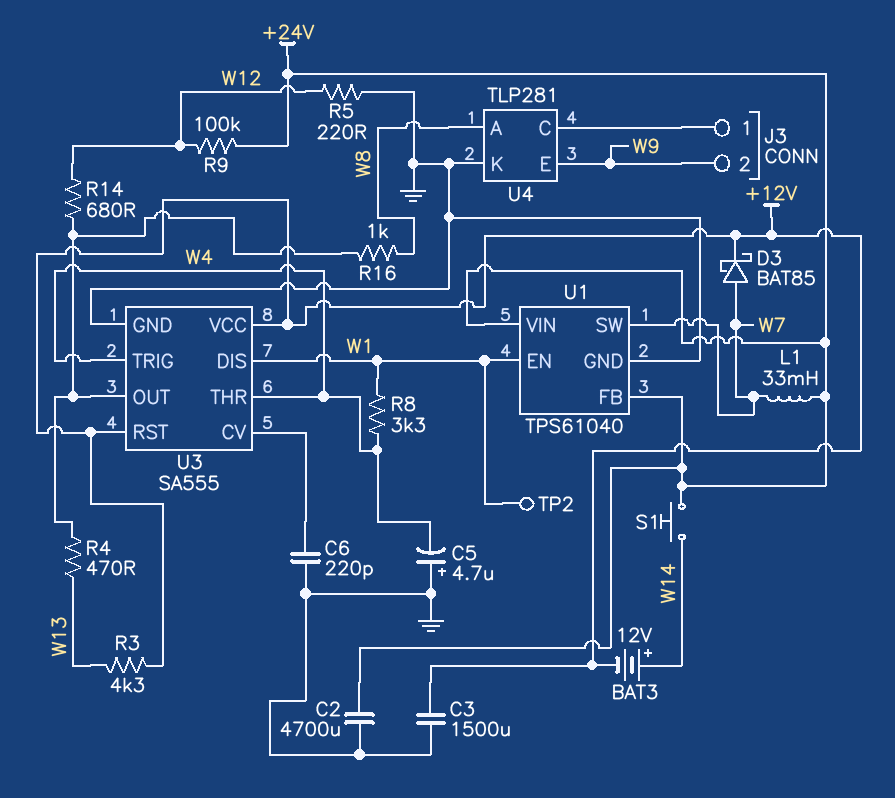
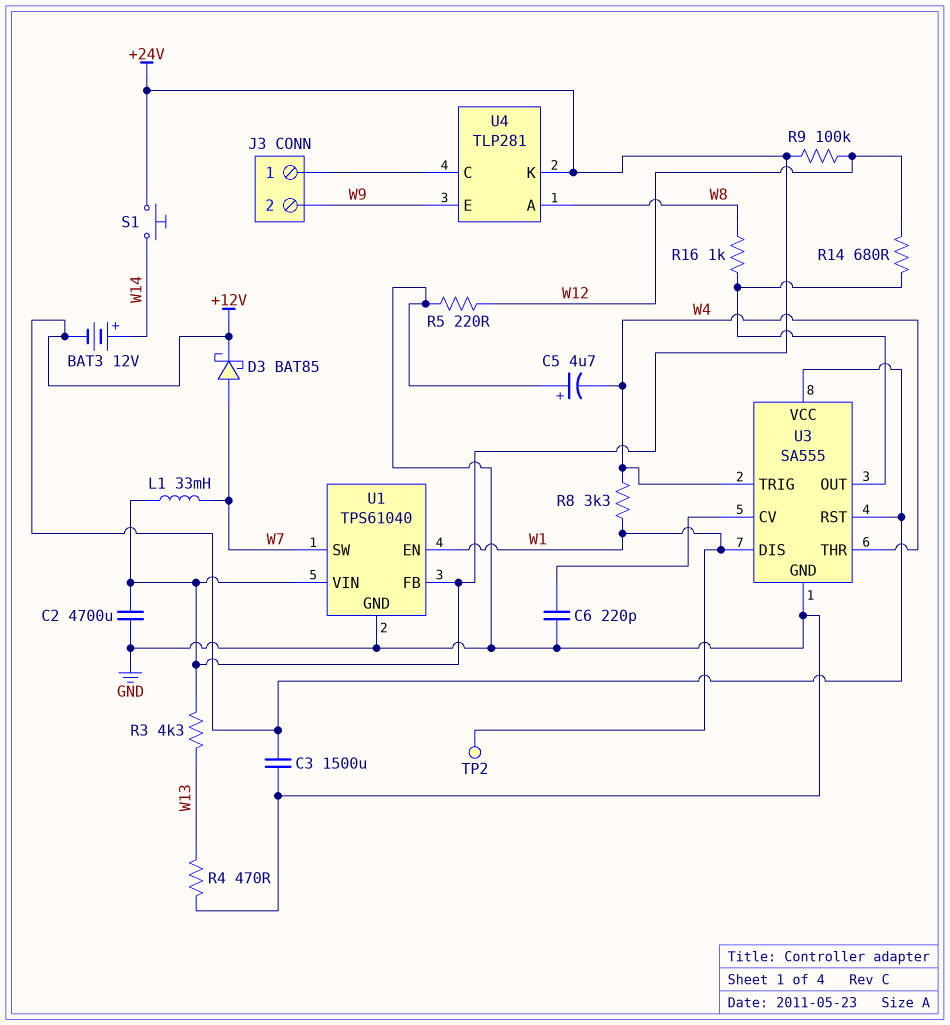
R3: 4.3k (+12V, W13) -> 4.3k (+24V, W13)
R4: 470 (U3/OUT, W13) -> 470 (GND, W13)
U4 pin K: GND -> +24V

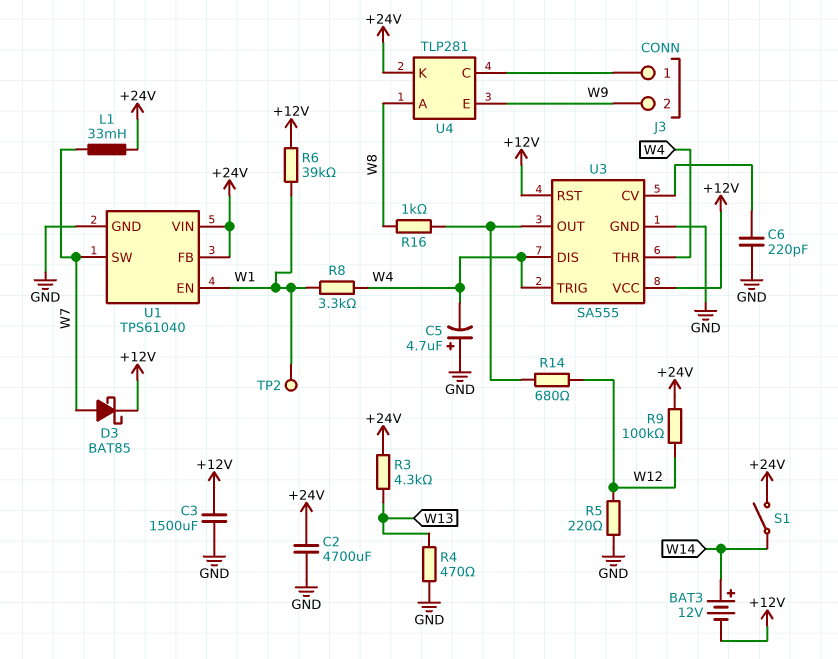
R6: none -> 39k (+12V, W1)
S1: button (+24V, W14) -> switch (+24V, W14)
U3 pin DIS: W1 -> W4

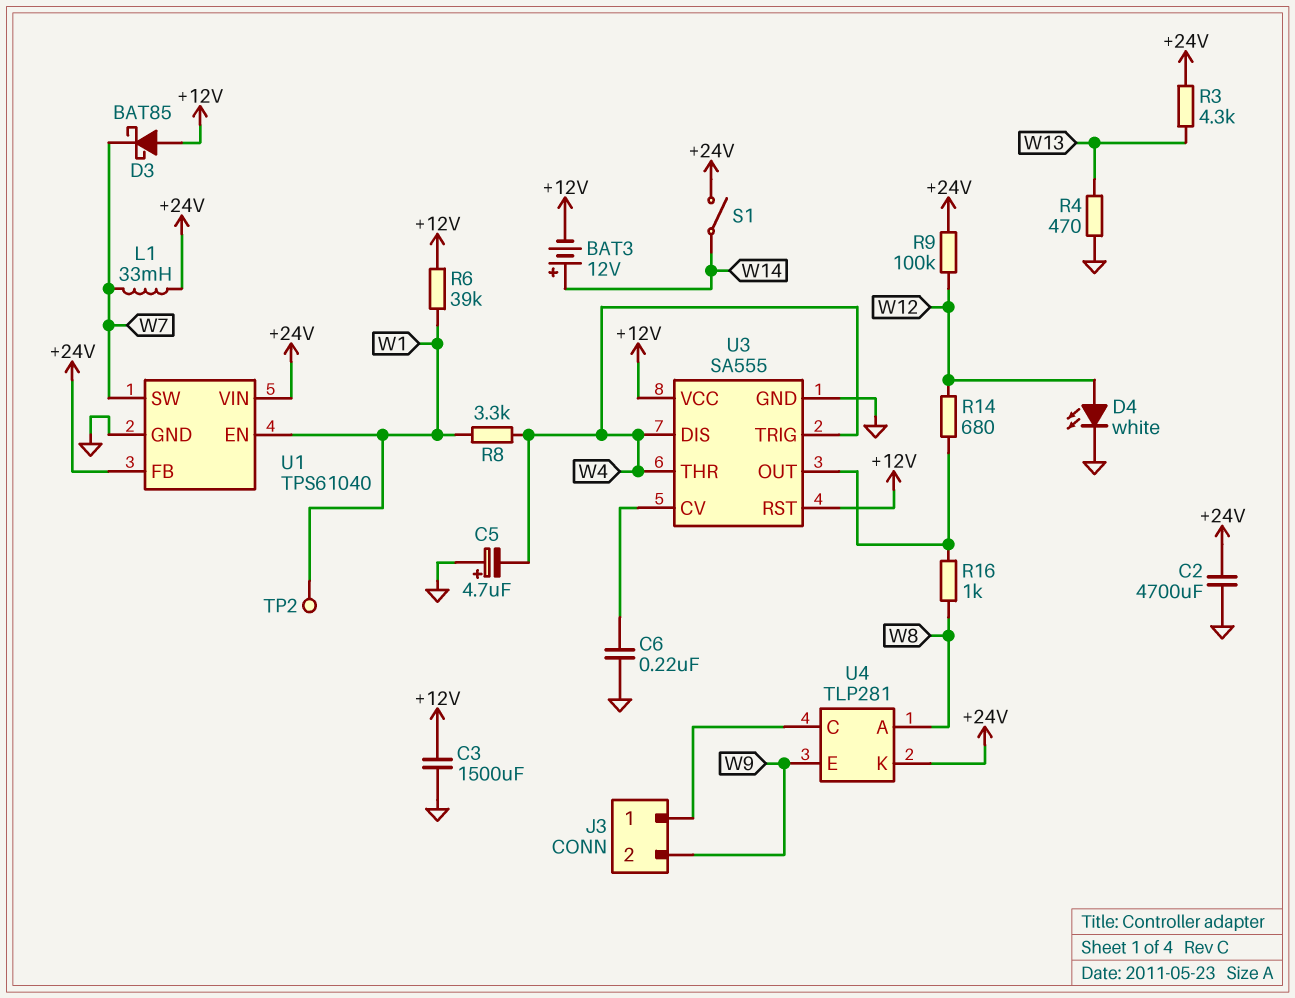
C6: 220pF (GND, U3/CV) -> 220nF (GND, U3/CV)
D3: schottky BAT85 (A W7, K +12V) -> schottky BAT85 (A +12V, K W7)
D4: none -> LED white (A W12, K GND)
R5: 220 (GND, W12) -> none

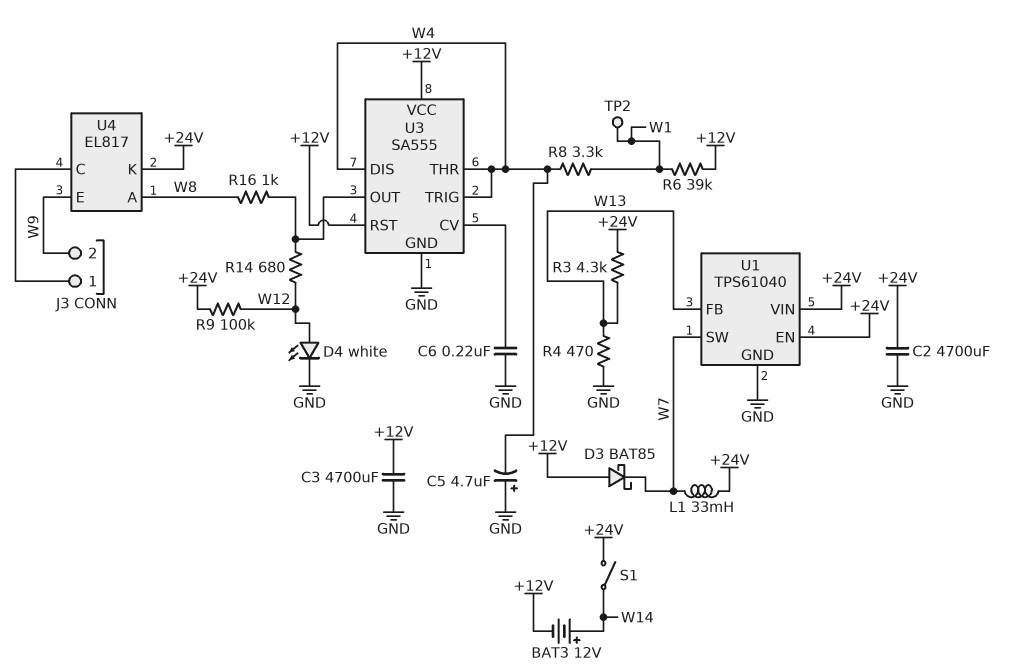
C3: 1500uF (+12V, GND) -> 4700uF (+12V, GND)
U1 pin EN: W1 -> +24V
U1 pin FB: +24V -> W13
U4: TLP281 -> EL817

